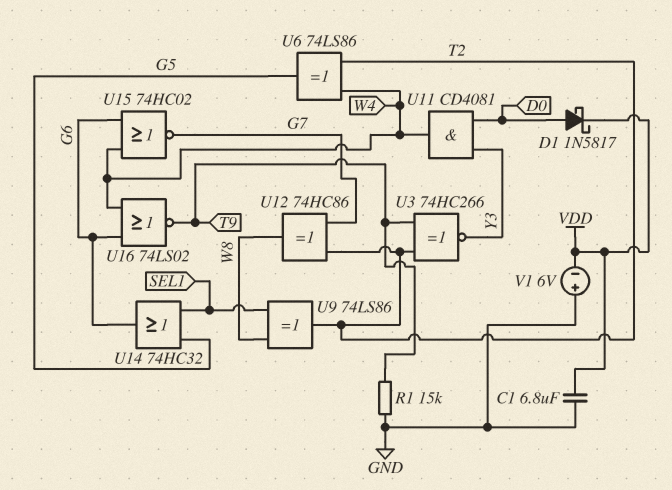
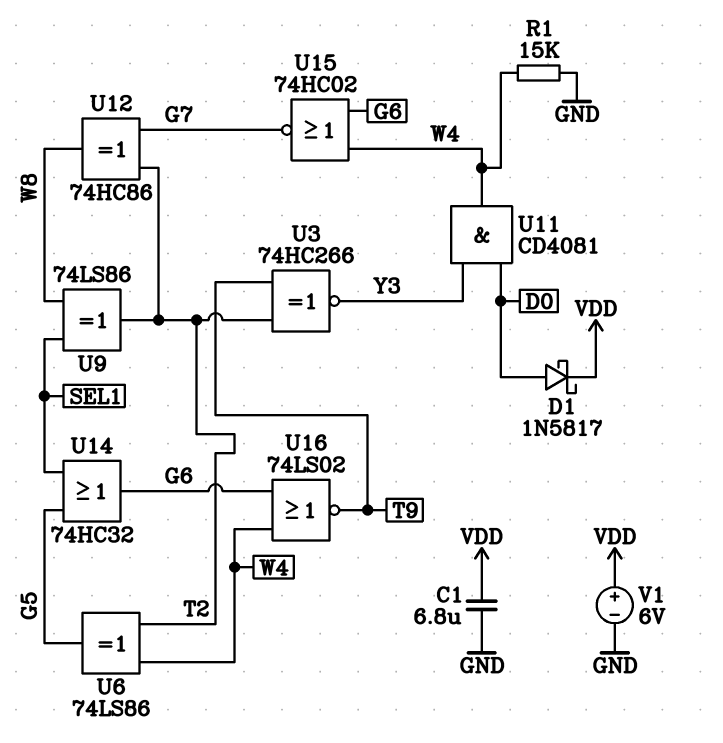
R1: 15k (GND, T9) -> 15k (GND, W4)
V1: 6V (plus GND, minus VDD) -> 6V (plus VDD, minus GND)

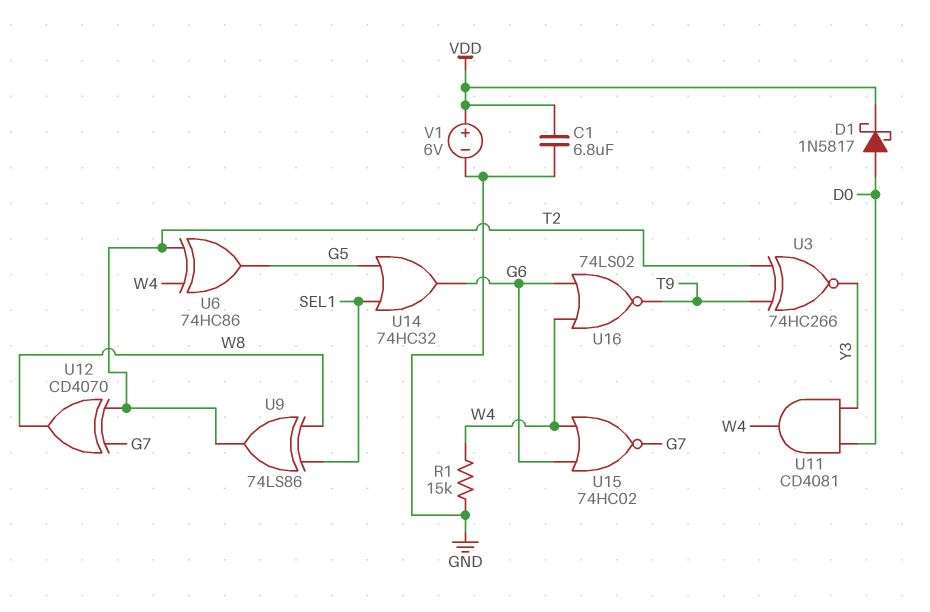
U6: XOR 74LS86 (in T2, in W4, out G5) -> XOR 74HC86 (in T2, in W4, out G5)
U12: XOR 74HC86 (in G7, in T2, out W8) -> XOR CD4070 (in G7, in T2, out W8)

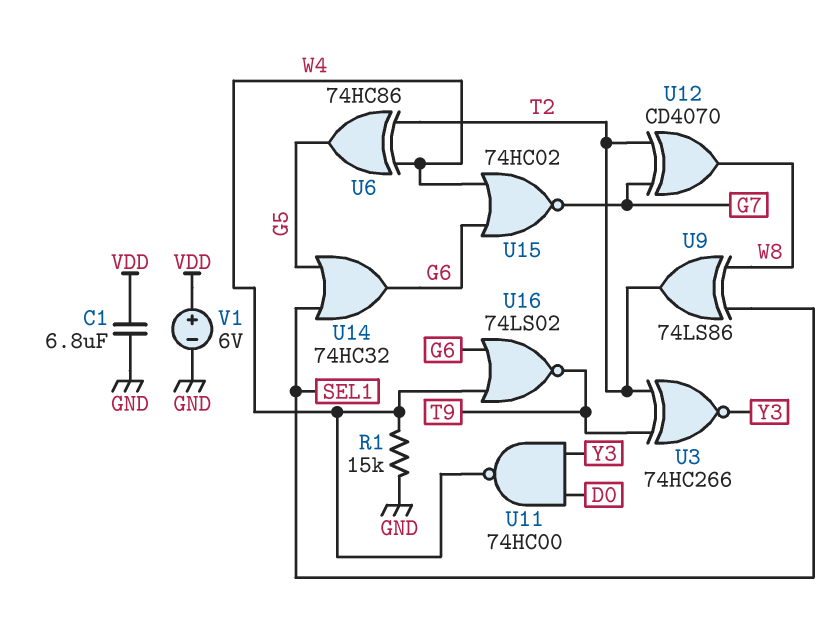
D1: schottky 1N5817 (A D0, K VDD) -> none
U11: AND CD4081 (in D0, in Y3, out W4) -> NAND 74HC00 (in D0, in Y3, out W4)

